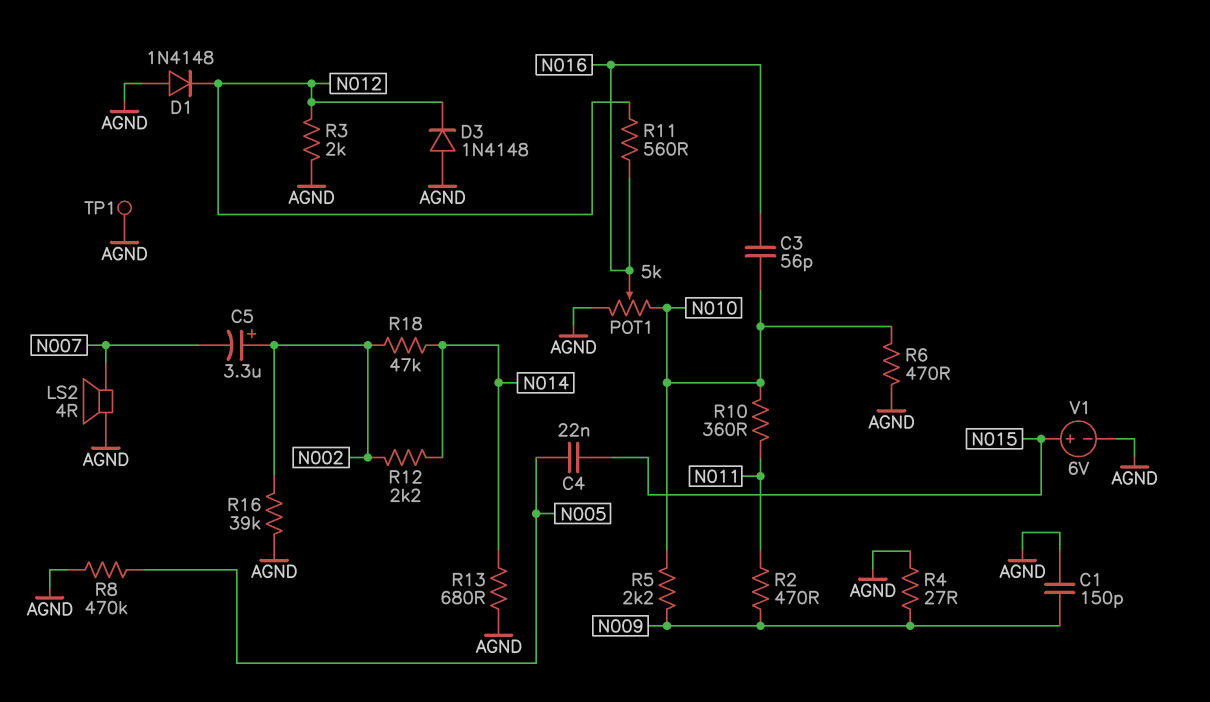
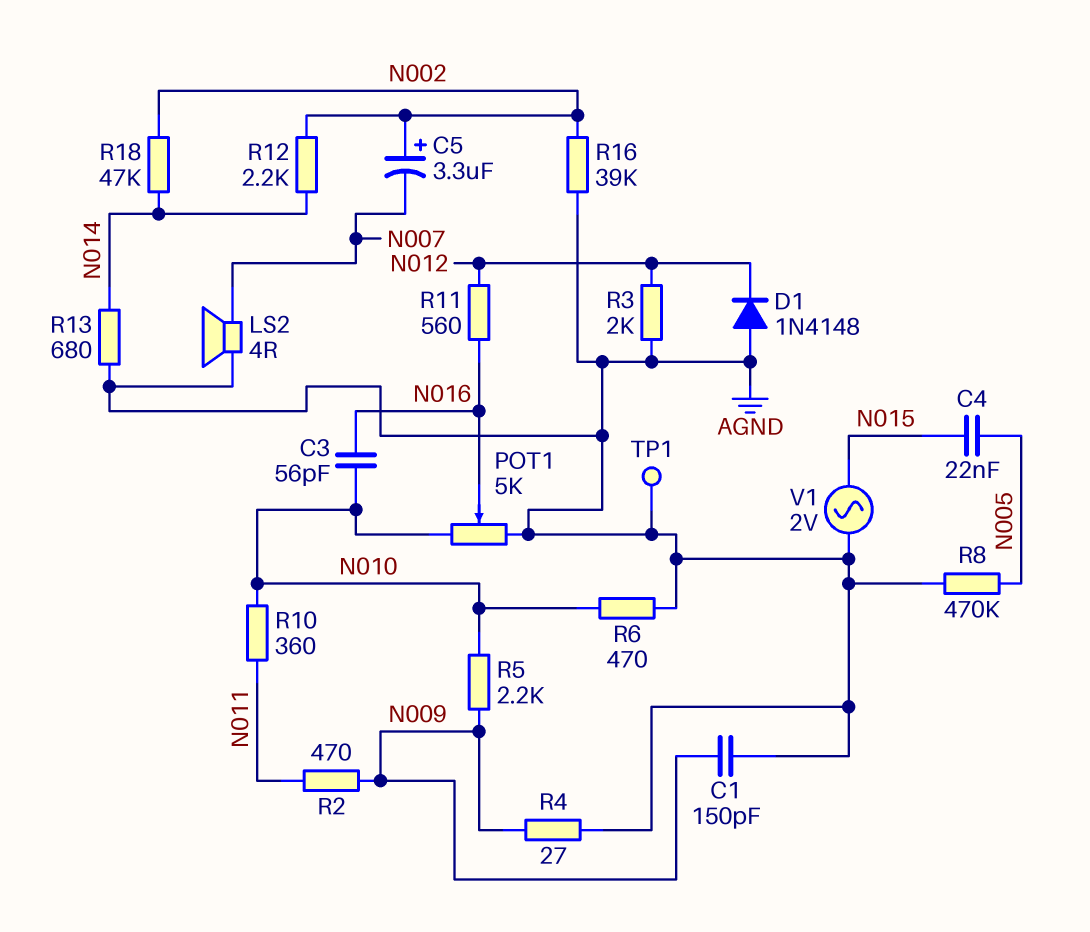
D3: diode 1N4148 (A AGND, K N012) -> none
V1: 6V (plus N015, minus AGND) -> AC 2V (AGND, N015)

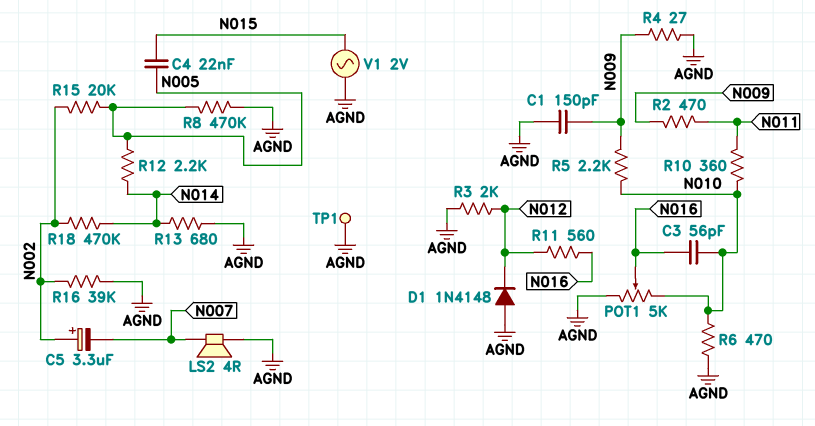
R12: 2.2k (N002, N014) -> 2.2k (N005, N014)
R15: none -> 20k (N002, N005)
R18: 47k (N002, N014) -> 470k (N002, N014)

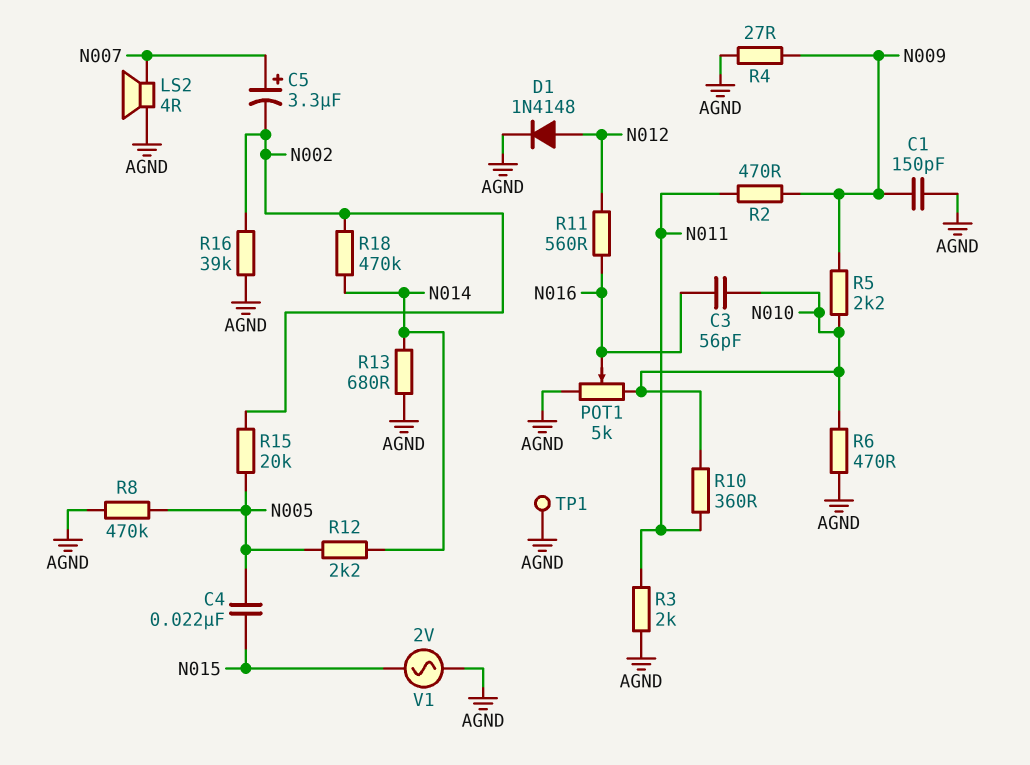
C5: 3.3uF (plus N002, minus N007) -> 3.3uF (plus N007, minus N002)
D1: diode 1N4148 (A AGND, K N012) -> diode 1N4148 (A N012, K AGND)
R3: 2k (AGND, N012) -> 2k (AGND, N011)

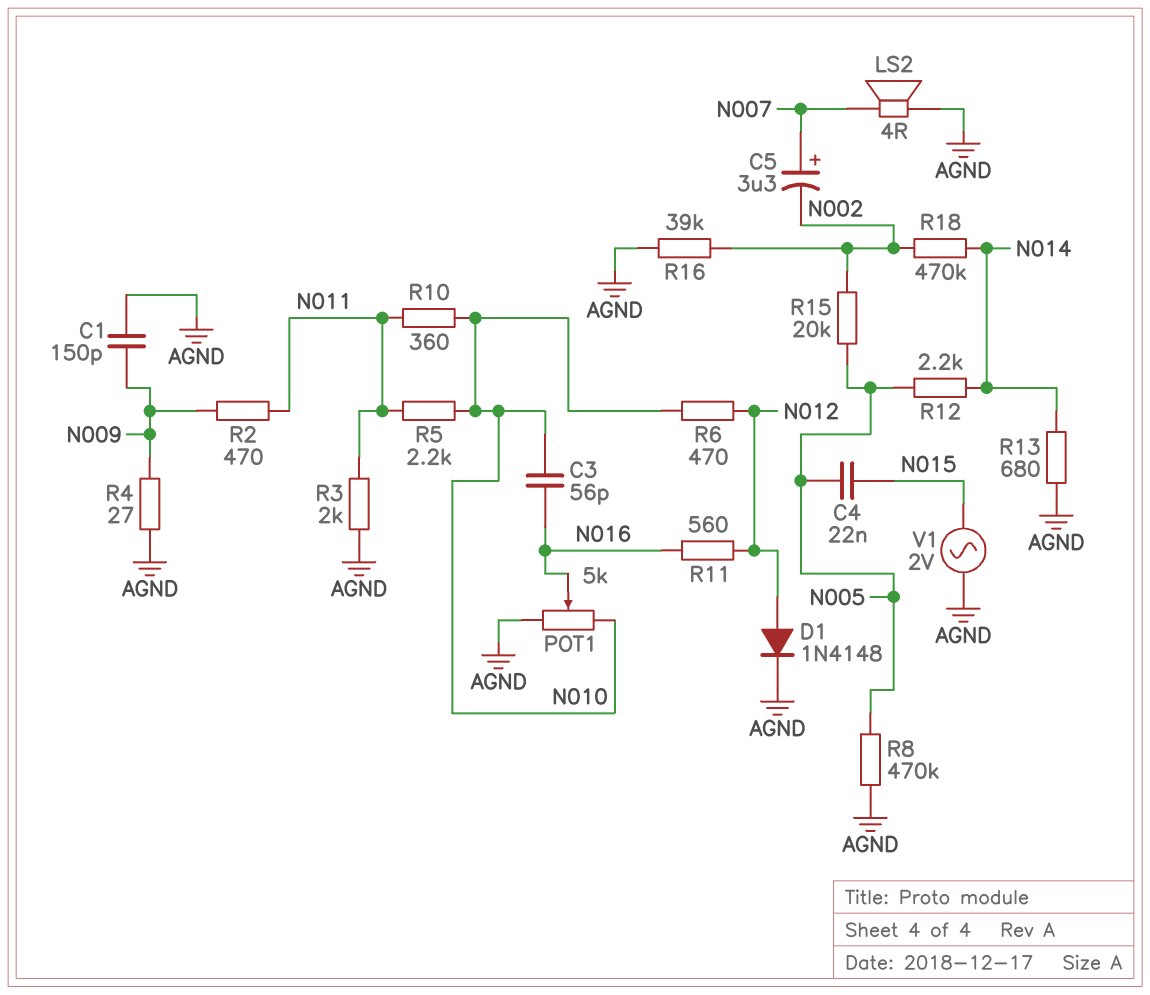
R5: 2.2k (N009, N010) -> 2.2k (N010, N011)
R6: 470 (AGND, N010) -> 470 (N010, N012)
TP1: test point (AGND) -> none

